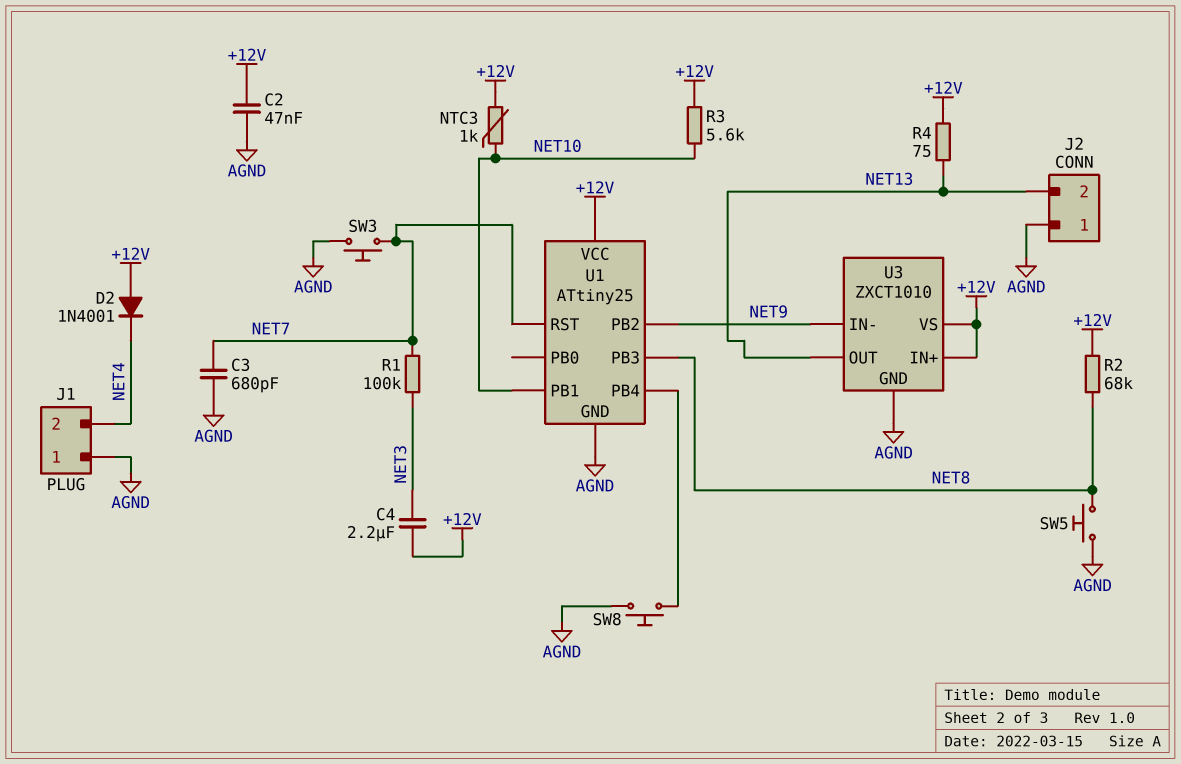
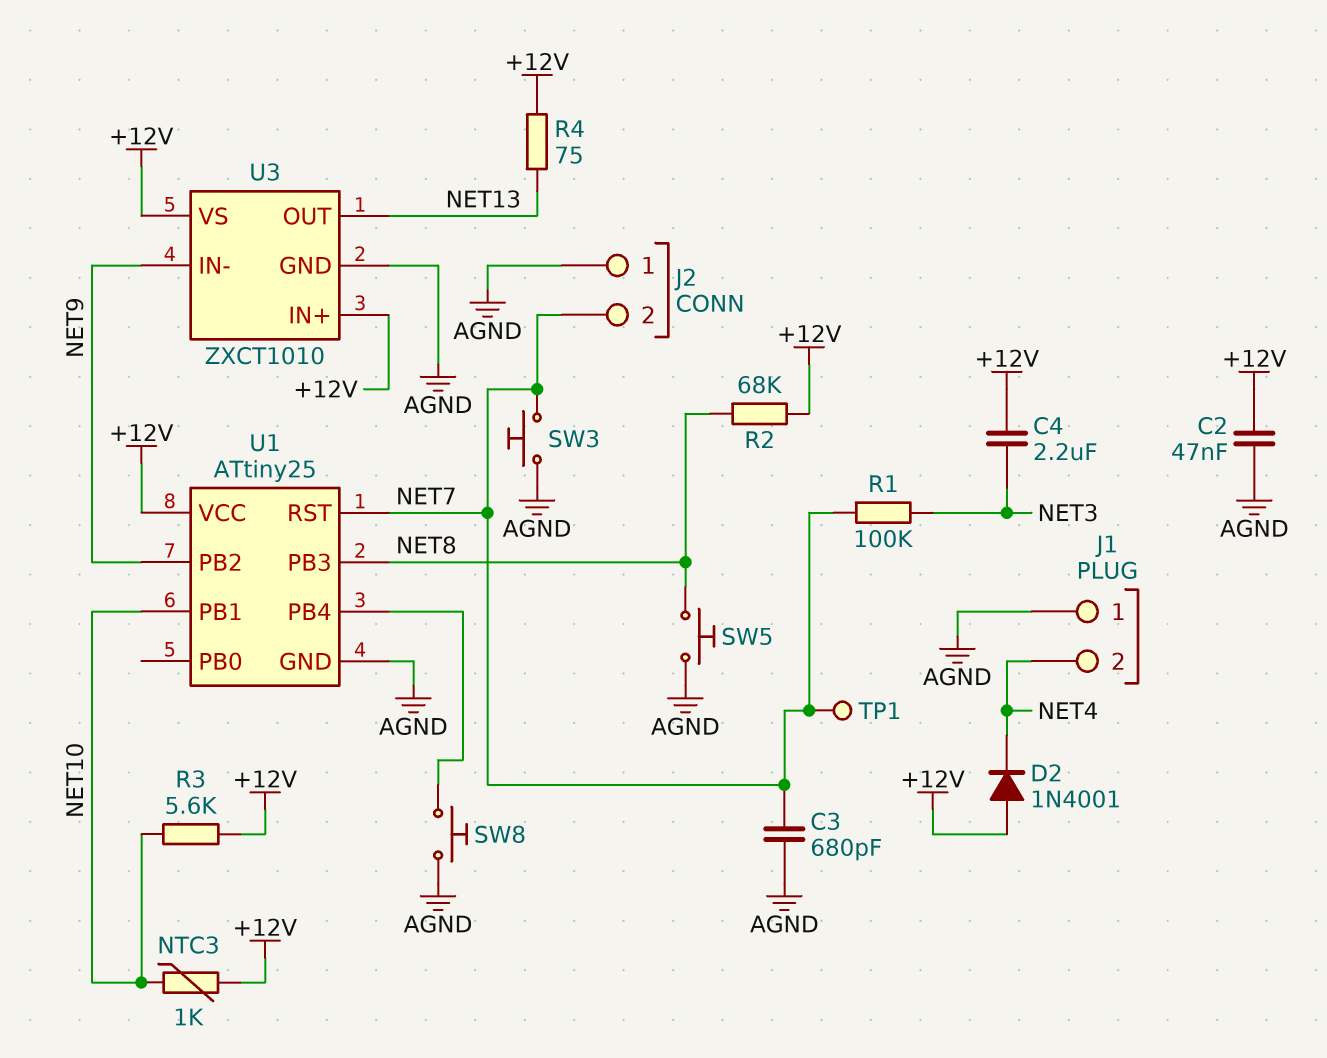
J2 pin 2: NET13 -> NET7
TP1: none -> test point (NET7)

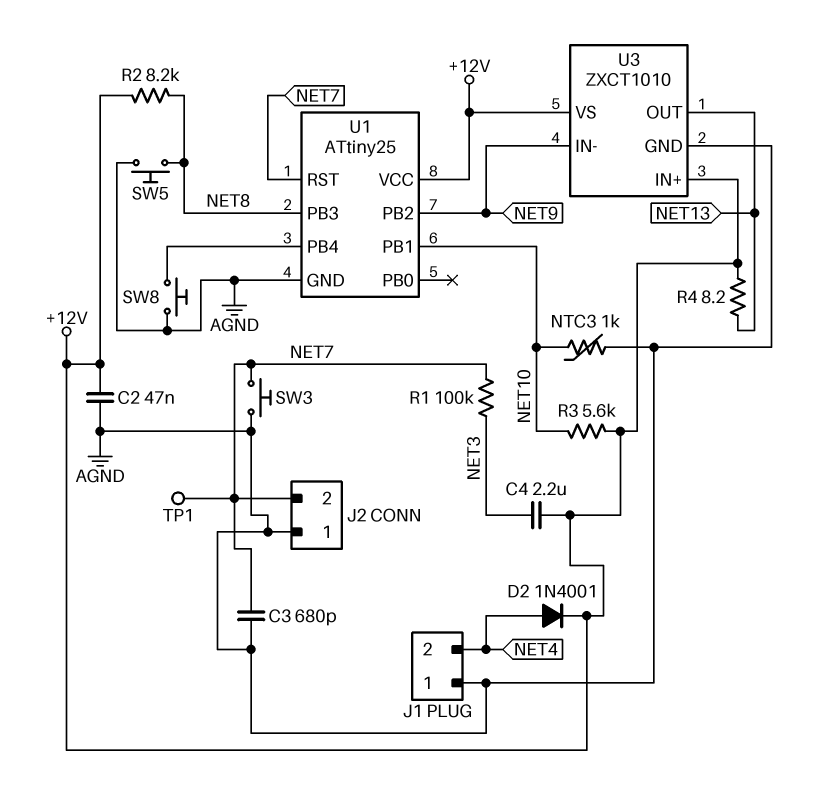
D2: diode 1N4001 (A +12V, K NET4) -> diode 1N4001 (A NET4, K +12V)
NTC3: 1k (+12V, NET10) -> 1k (AGND, NET10)
R2: 68k (+12V, NET8) -> 8.2k (+12V, NET8)
R4: 75 (+12V, NET13) -> 8.2 (+12V, NET13)

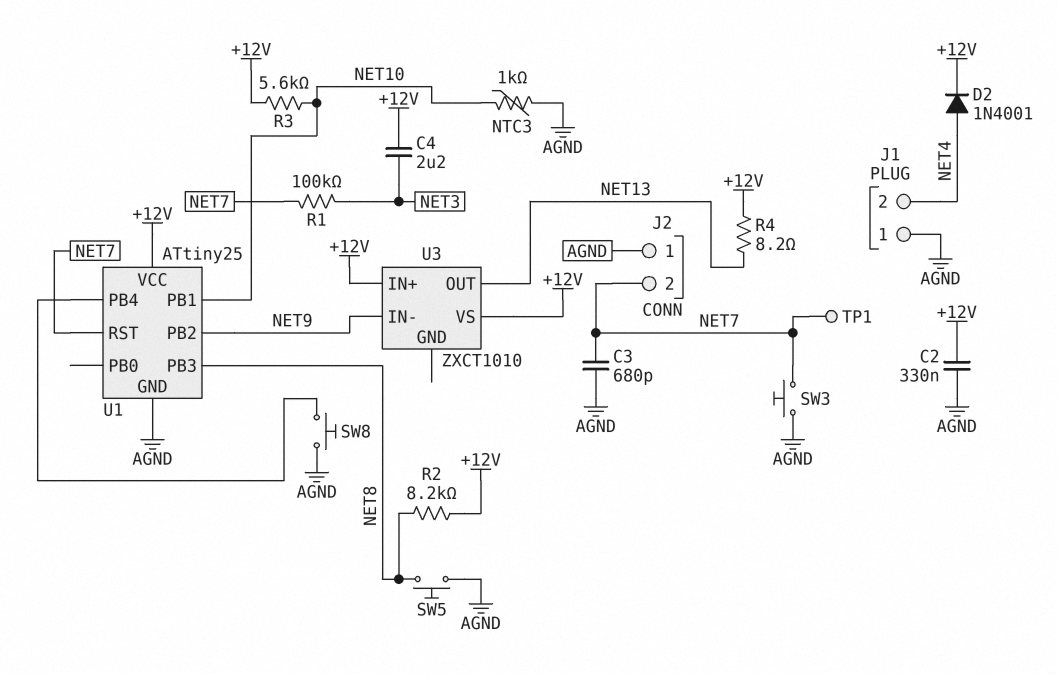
C2: 47nF (+12V, AGND) -> 330nF (+12V, AGND)
U3 pin GND: AGND -> none

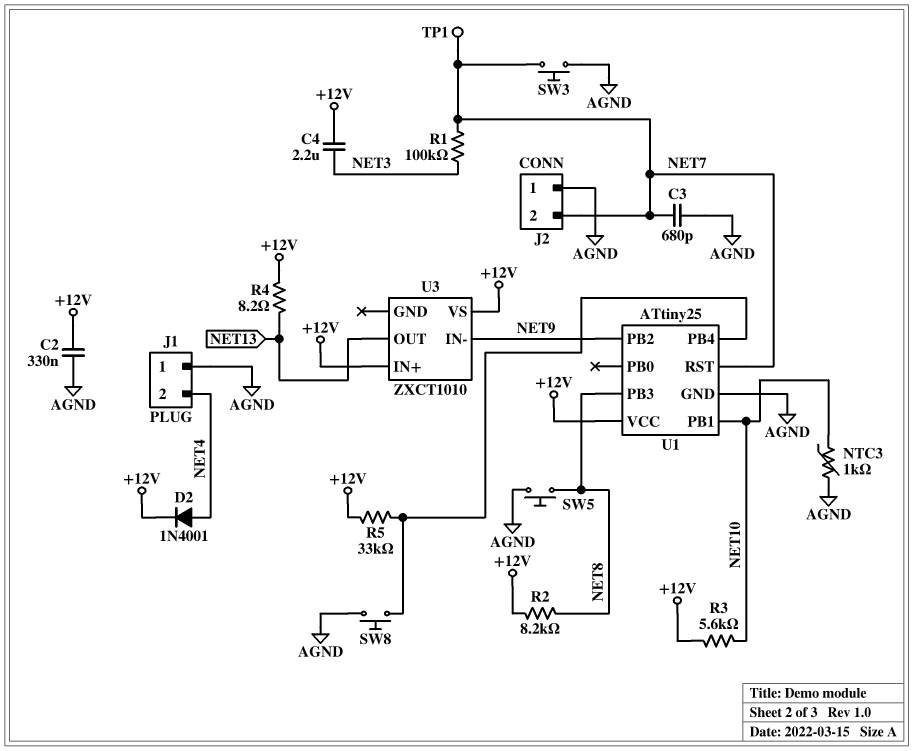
R5: none -> 33k (+12V, U1/PB4)

